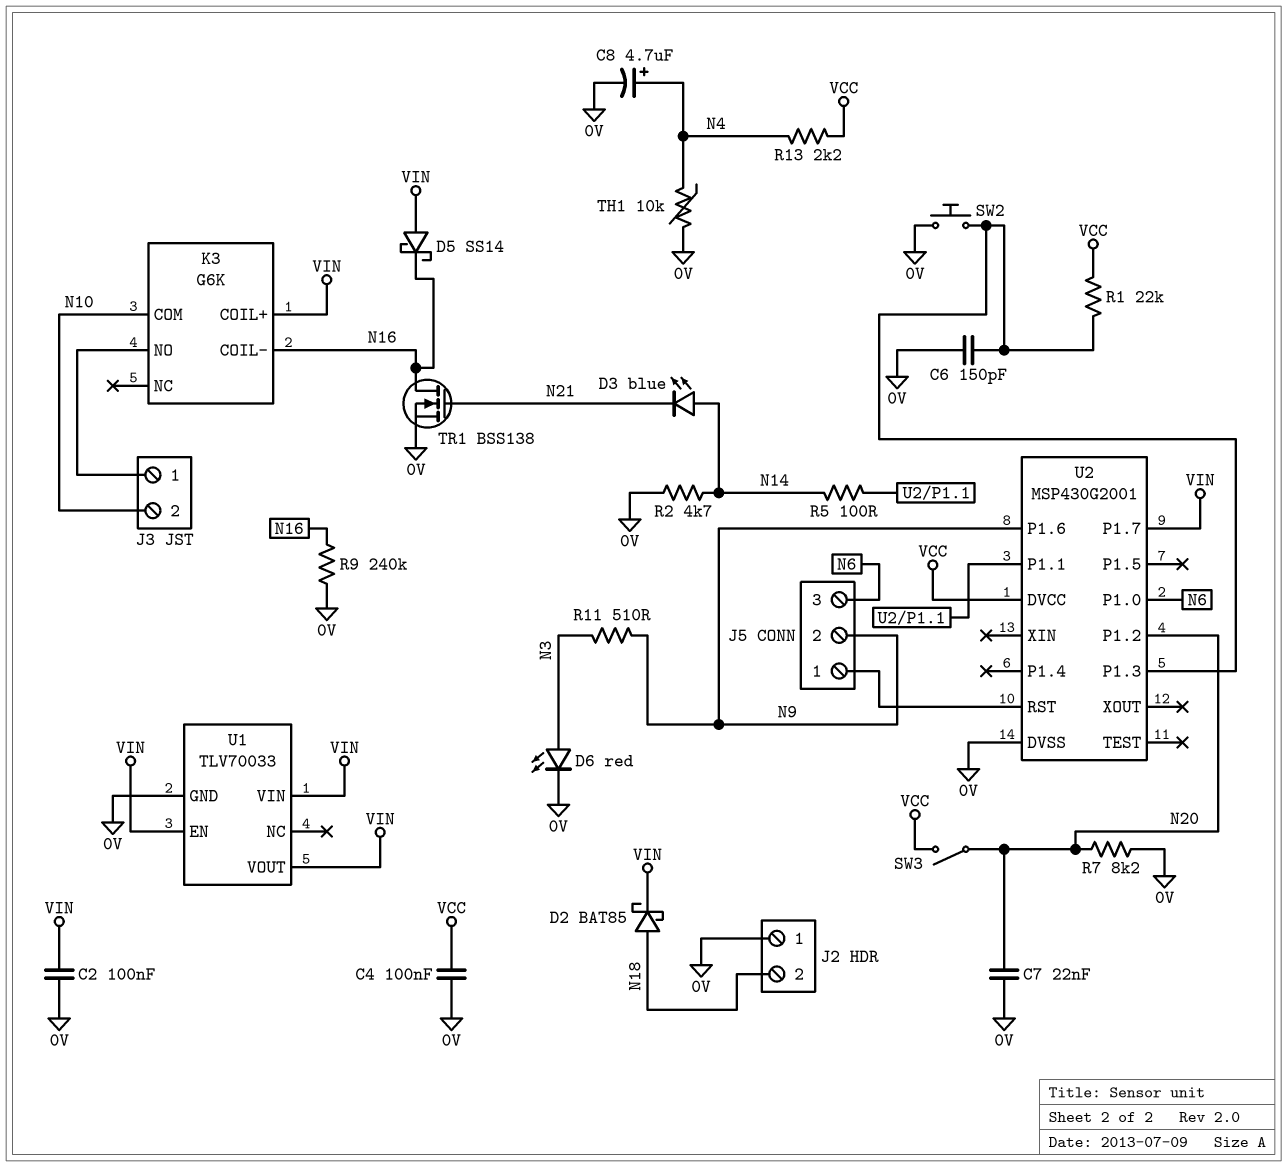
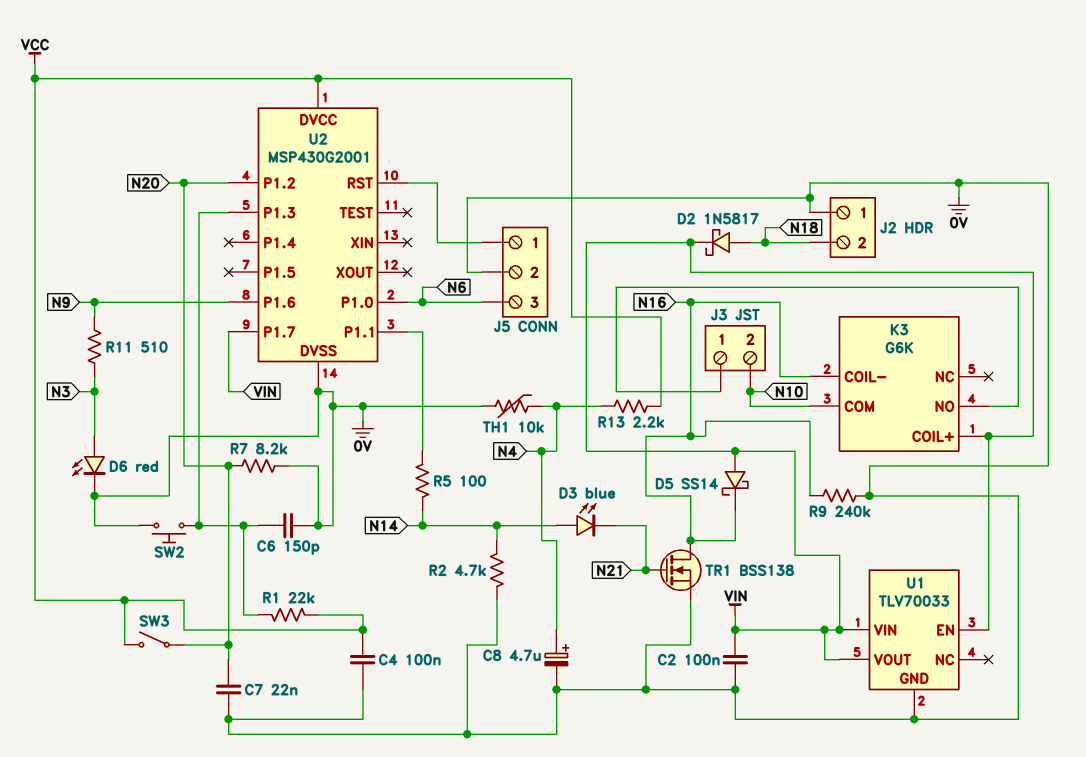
D2: schottky BAT85 (A N18, K VIN) -> schottky 1N5817 (A N18, K VIN)
J5 pin 2: N9 -> 0V

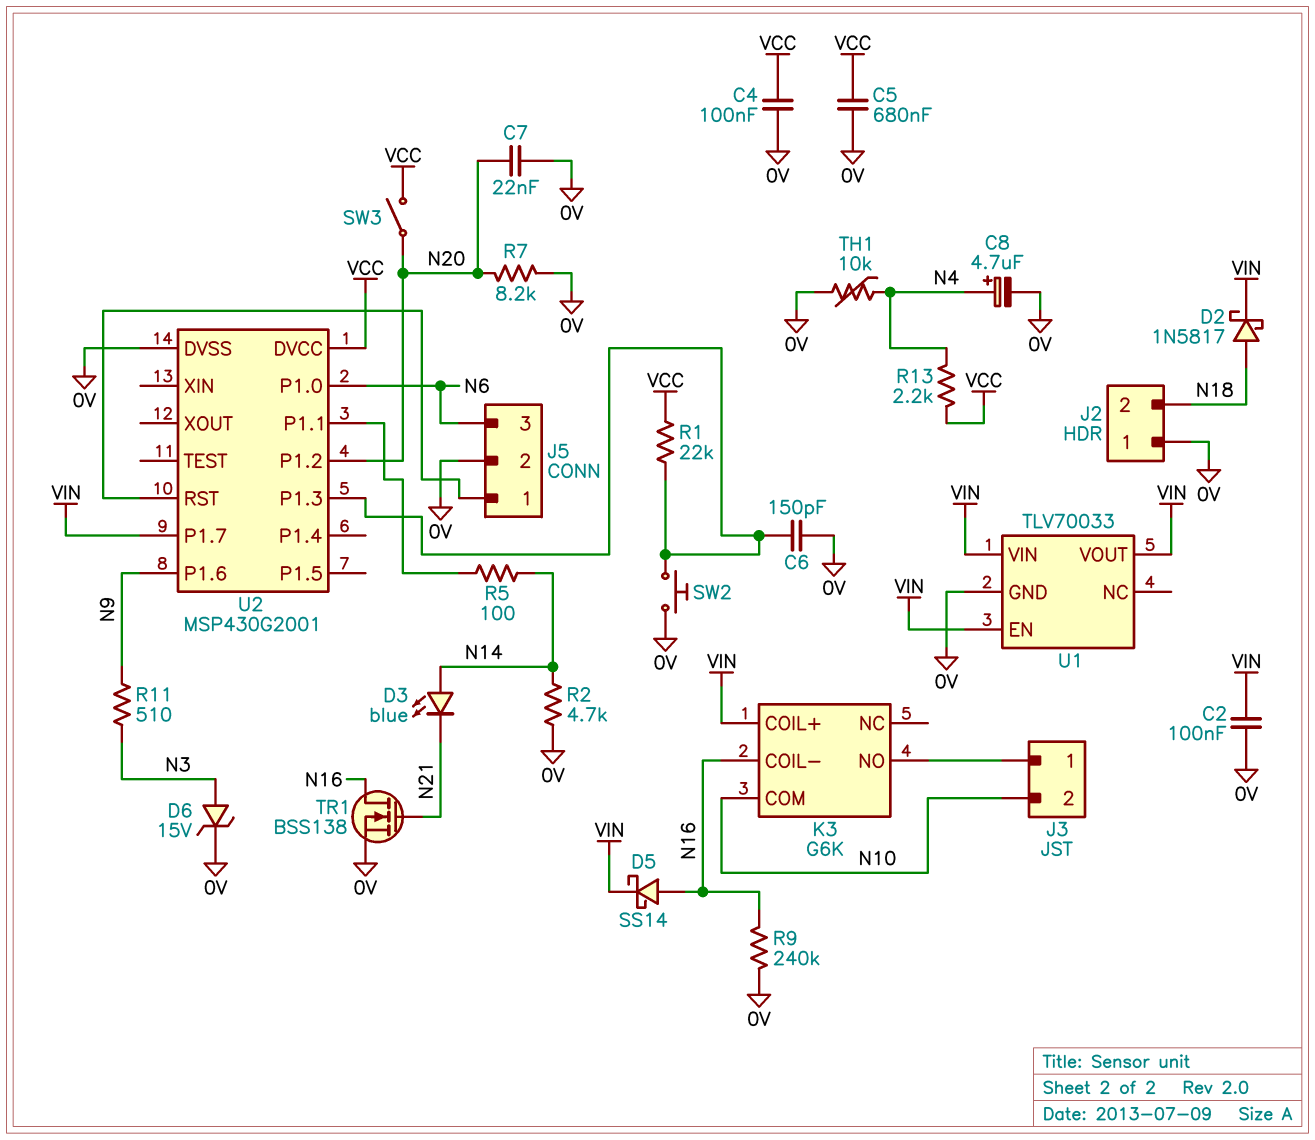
C5: none -> 680nF (0V, VCC)
D5: schottky SS14 (A VIN, K N16) -> schottky SS14 (A N16, K VIN)
D6: LED red (A N3, K 0V) -> zener 15V (A N3, K 0V)

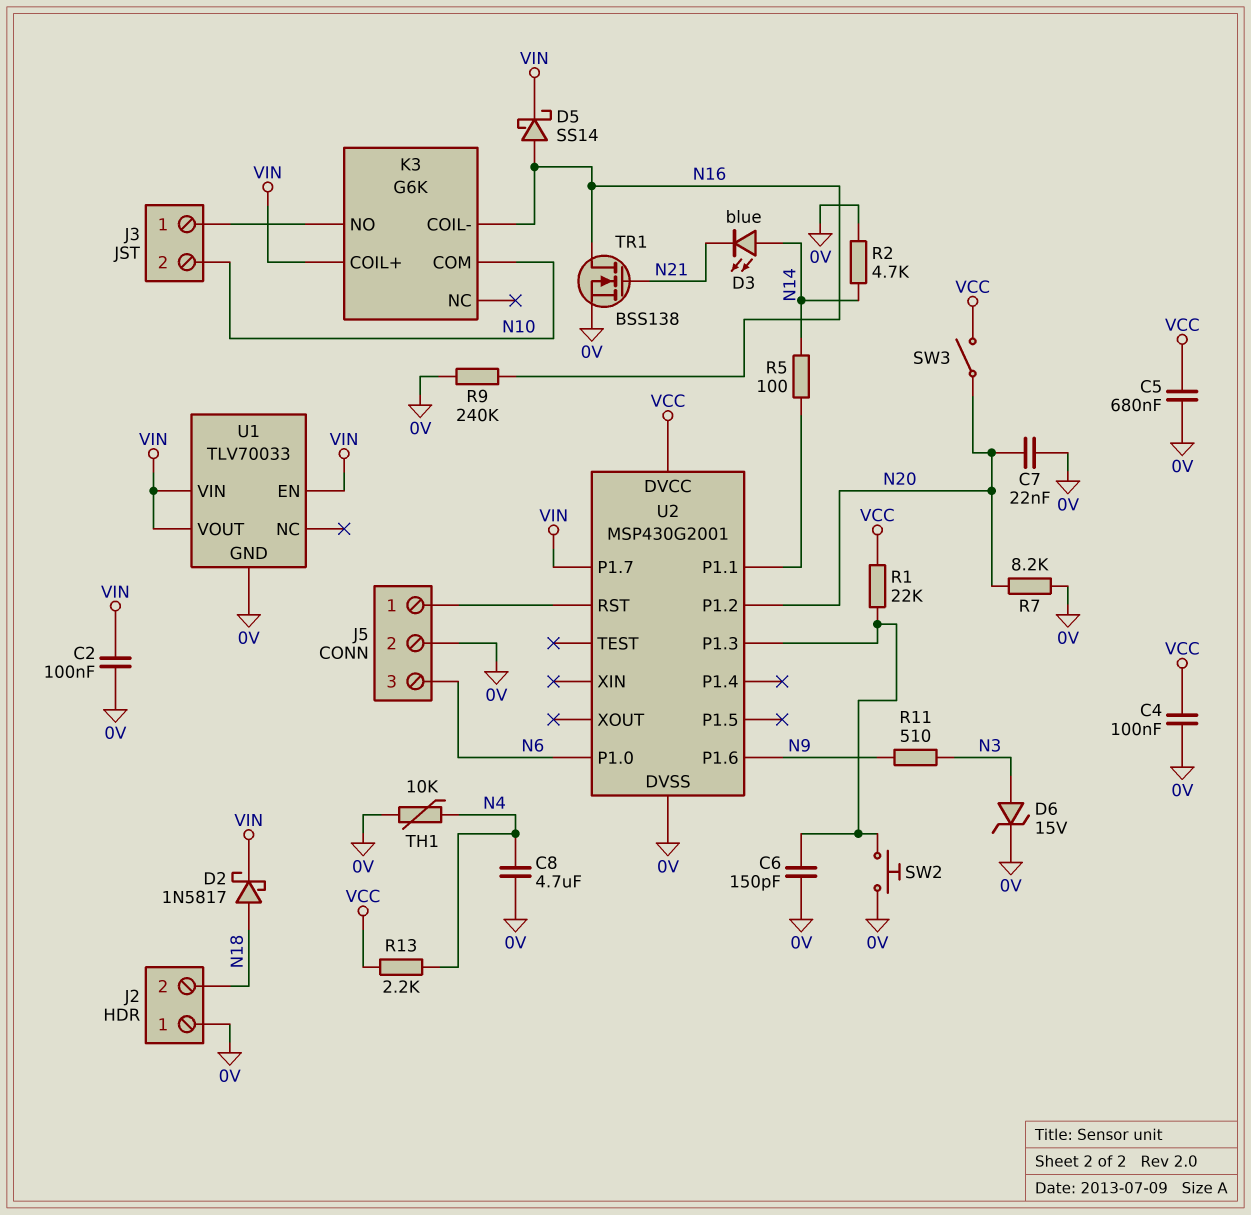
C8: 4.7uF (plus N4, minus 0V) -> 4.7uF (0V, N4)

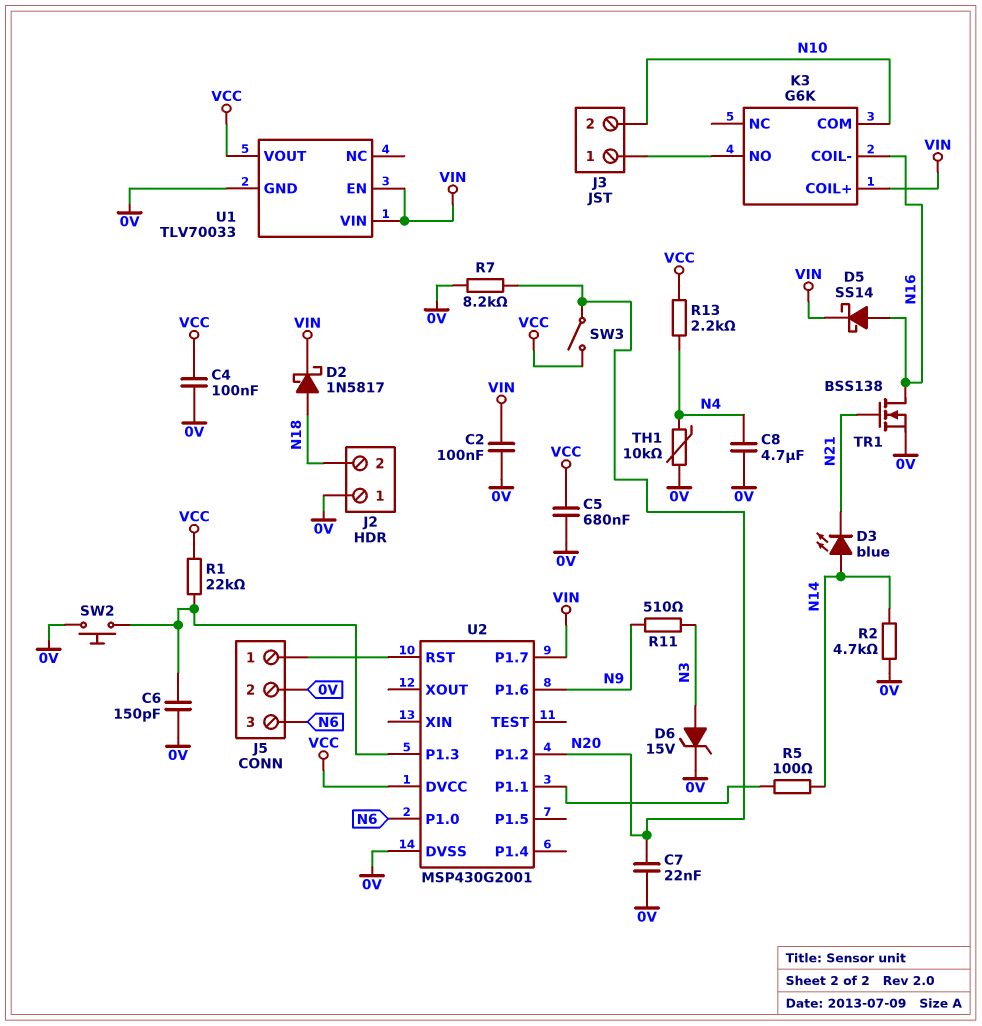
R9: 240k (0V, N16) -> none
U1 pin VOUT: VIN -> VCC

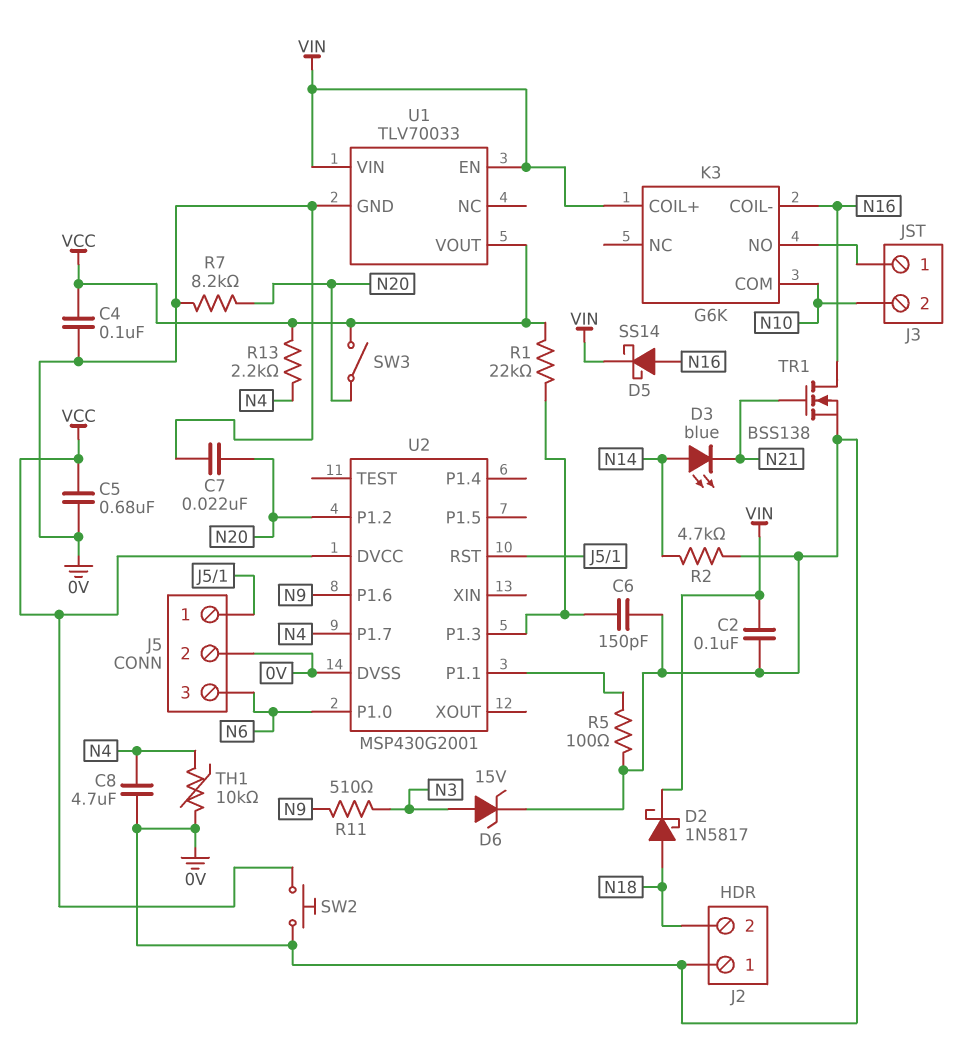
R5: 100 (N14, U2/P1.1) -> 100 (0V, U2/P1.1)
SW2: button (0V, U2/P1.3) -> button (0V, VCC)
U2 pin P1.7: VIN -> N4

